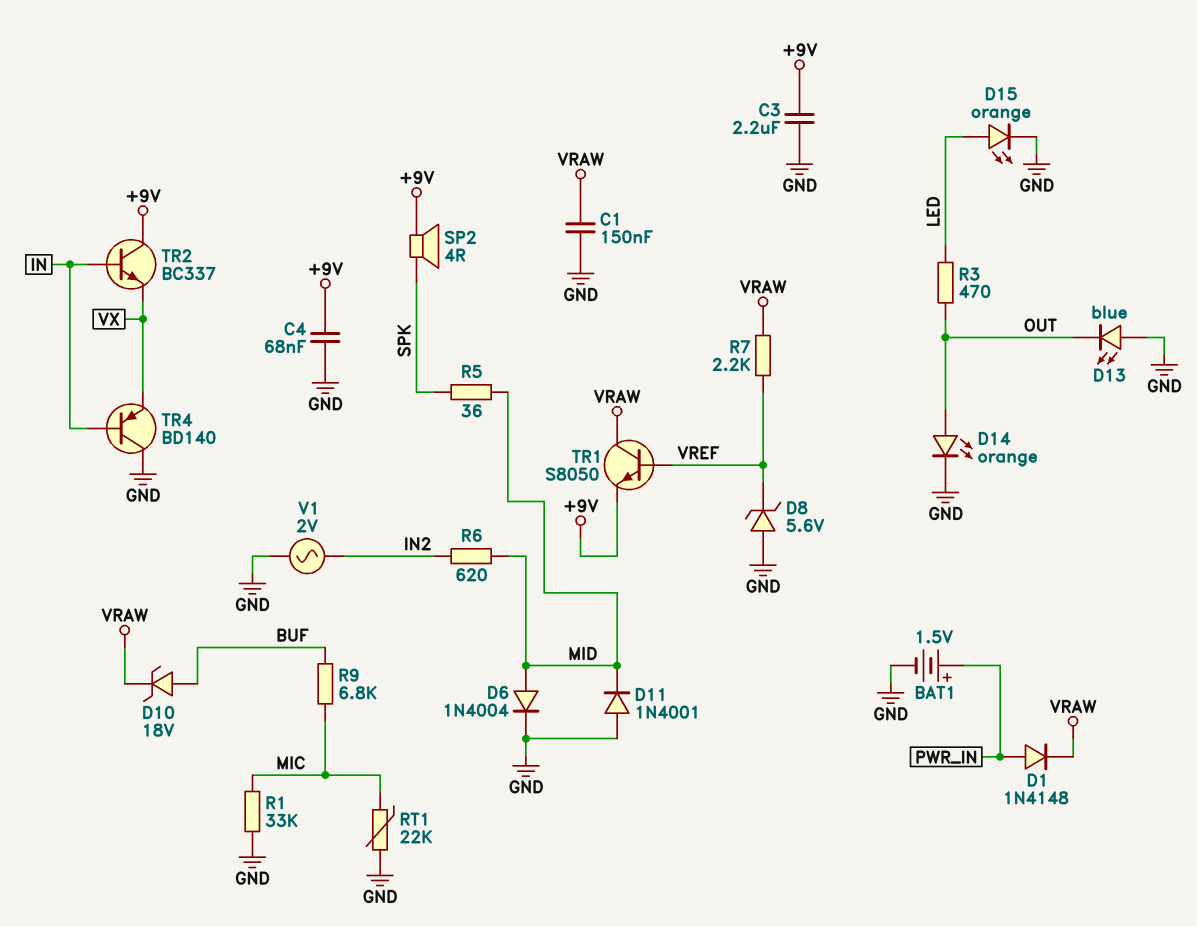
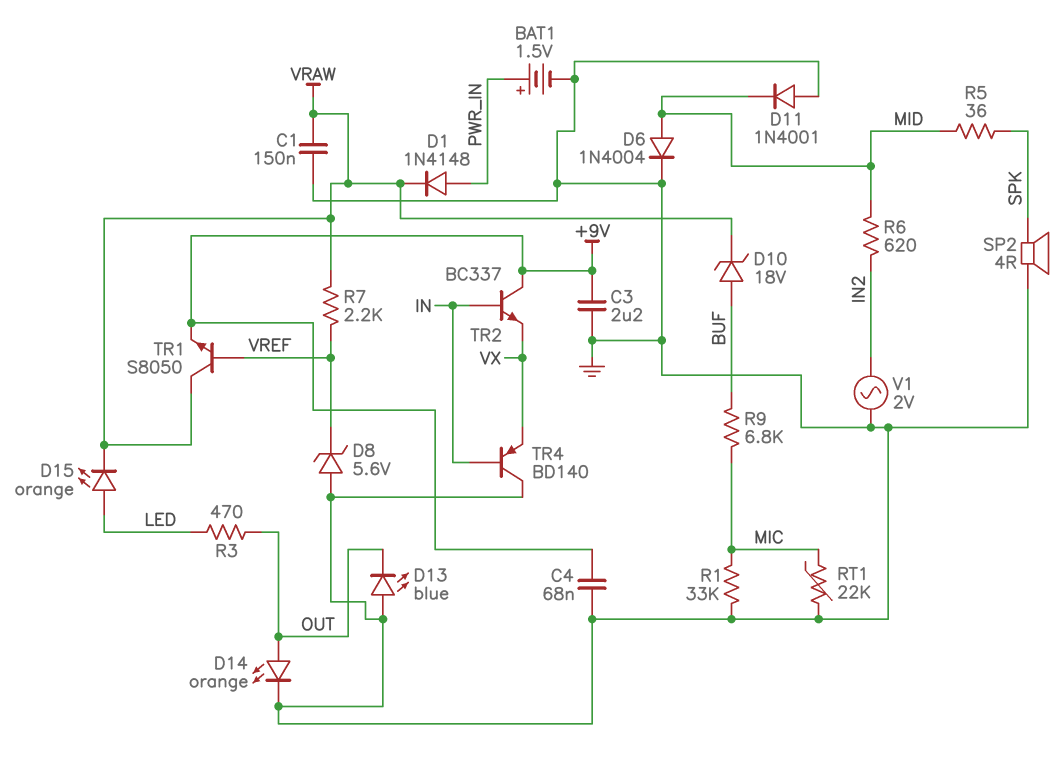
D15: LED orange (A LED, K GND) -> LED orange (A LED, K VRAW)
SP2: speaker 4R (+9V, SPK) -> speaker 4R (GND, SPK)

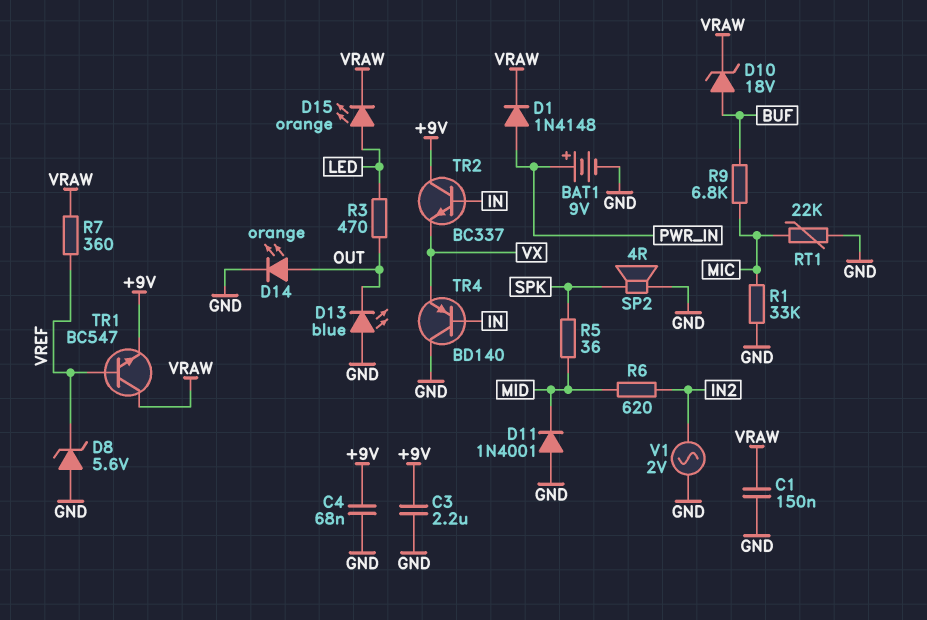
BAT1: 1.5V (plus PWR_IN, minus GND) -> 9V (plus PWR_IN, minus GND)
D6: diode 1N4004 (A MID, K GND) -> none
R7: 2.2k (VRAW, VREF) -> 360 (VRAW, VREF)
TR1: NPN S8050 (B VREF, C VRAW, E +9V) -> NPN BC547 (B VREF, C VRAW, E +9V)

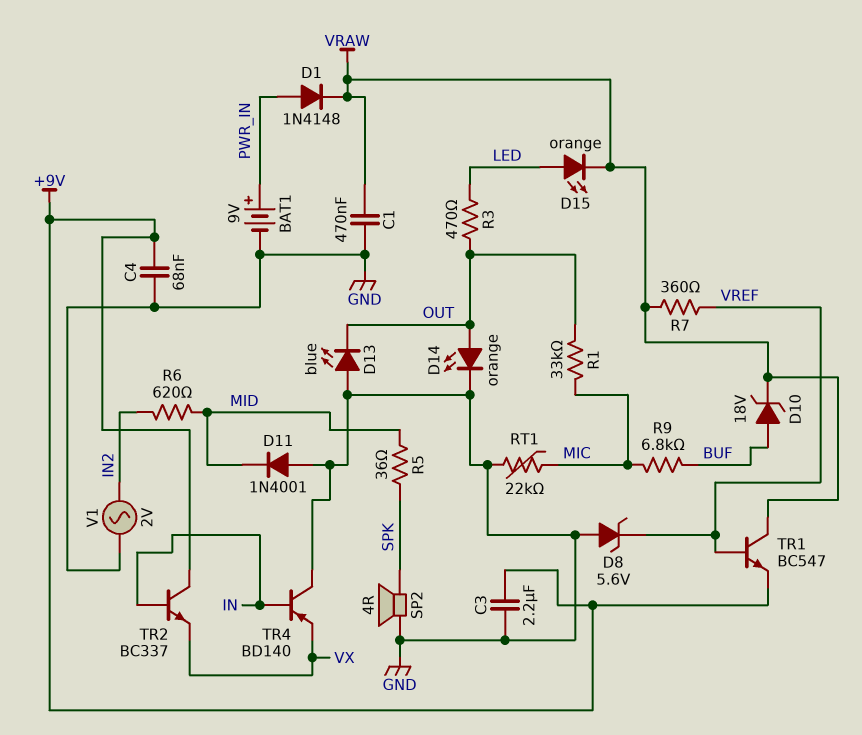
C1: 150nF (GND, VRAW) -> 470nF (GND, VRAW)
R1: 33k (GND, MIC) -> 33k (MIC, OUT)

